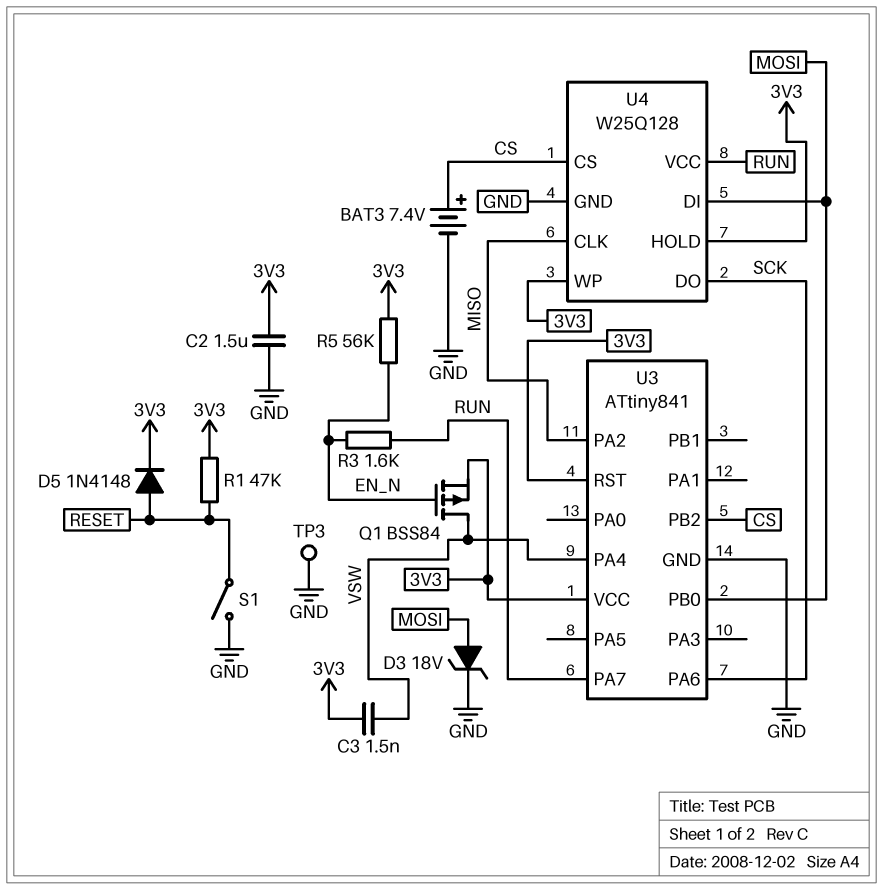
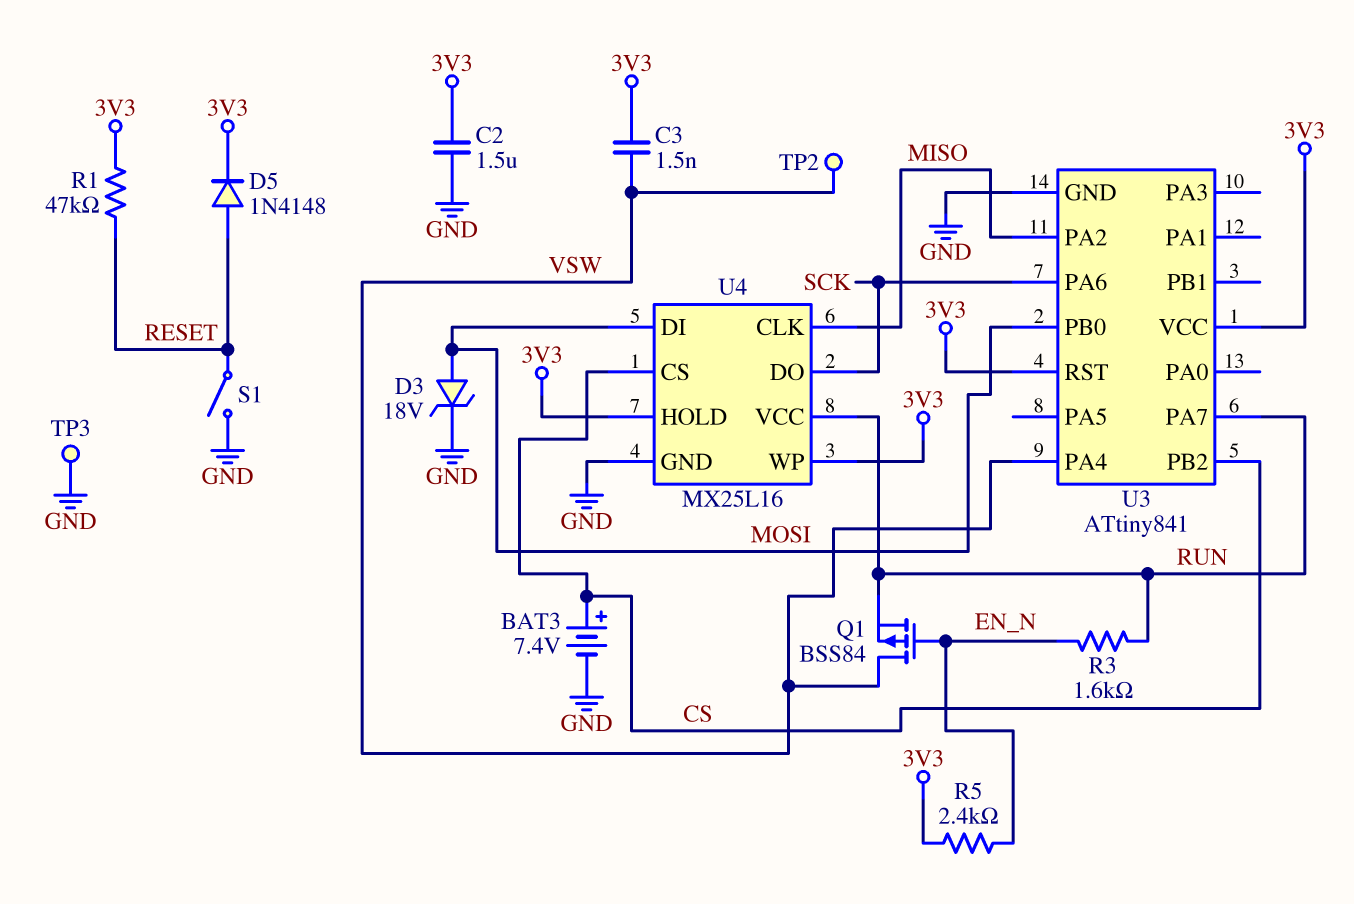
Q1: PMOS BSS84 (G EN_N, D VSW, S 3V3) -> PMOS BSS84 (G EN_N, D VSW, S RUN)
R5: 56k (3V3, EN_N) -> 2.4k (3V3, EN_N)
TP2: none -> test point (VSW)
U4: W25Q128 -> MX25L16

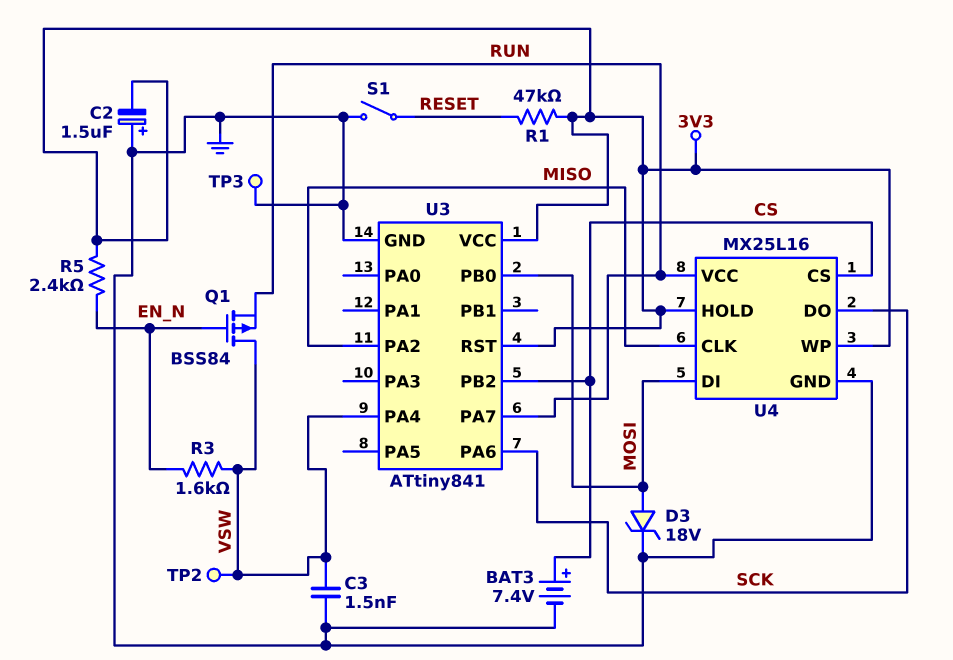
C2: 1.5uF (3V3, GND) -> 1.5uF (plus GND, minus 3V3)
C3: 1.5nF (3V3, VSW) -> 1.5nF (GND, VSW)
D5: diode 1N4148 (A RESET, K 3V3) -> none
R3: 1.6k (EN_N, RUN) -> 1.6k (EN_N, VSW)

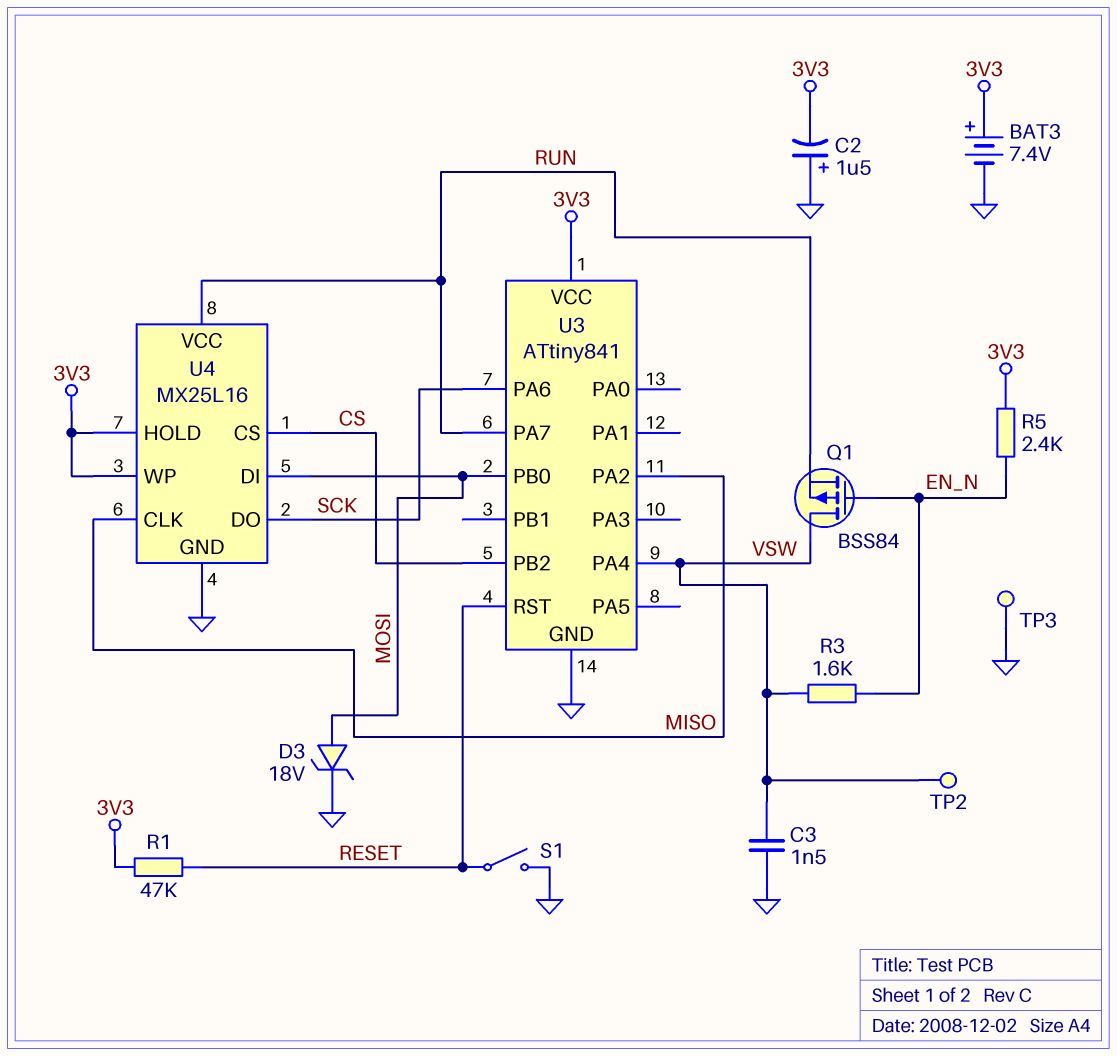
BAT3: 7.4V (plus CS, minus GND) -> 7.4V (plus 3V3, minus GND)
U3 pin RST: 3V3 -> RESET

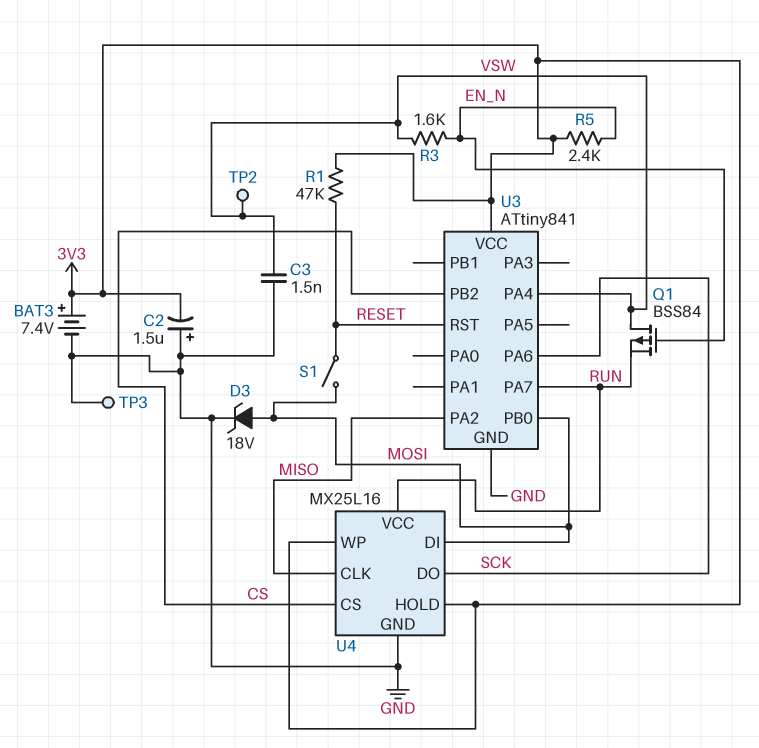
S1: switch (GND, RESET) -> switch (MOSI, RESET)

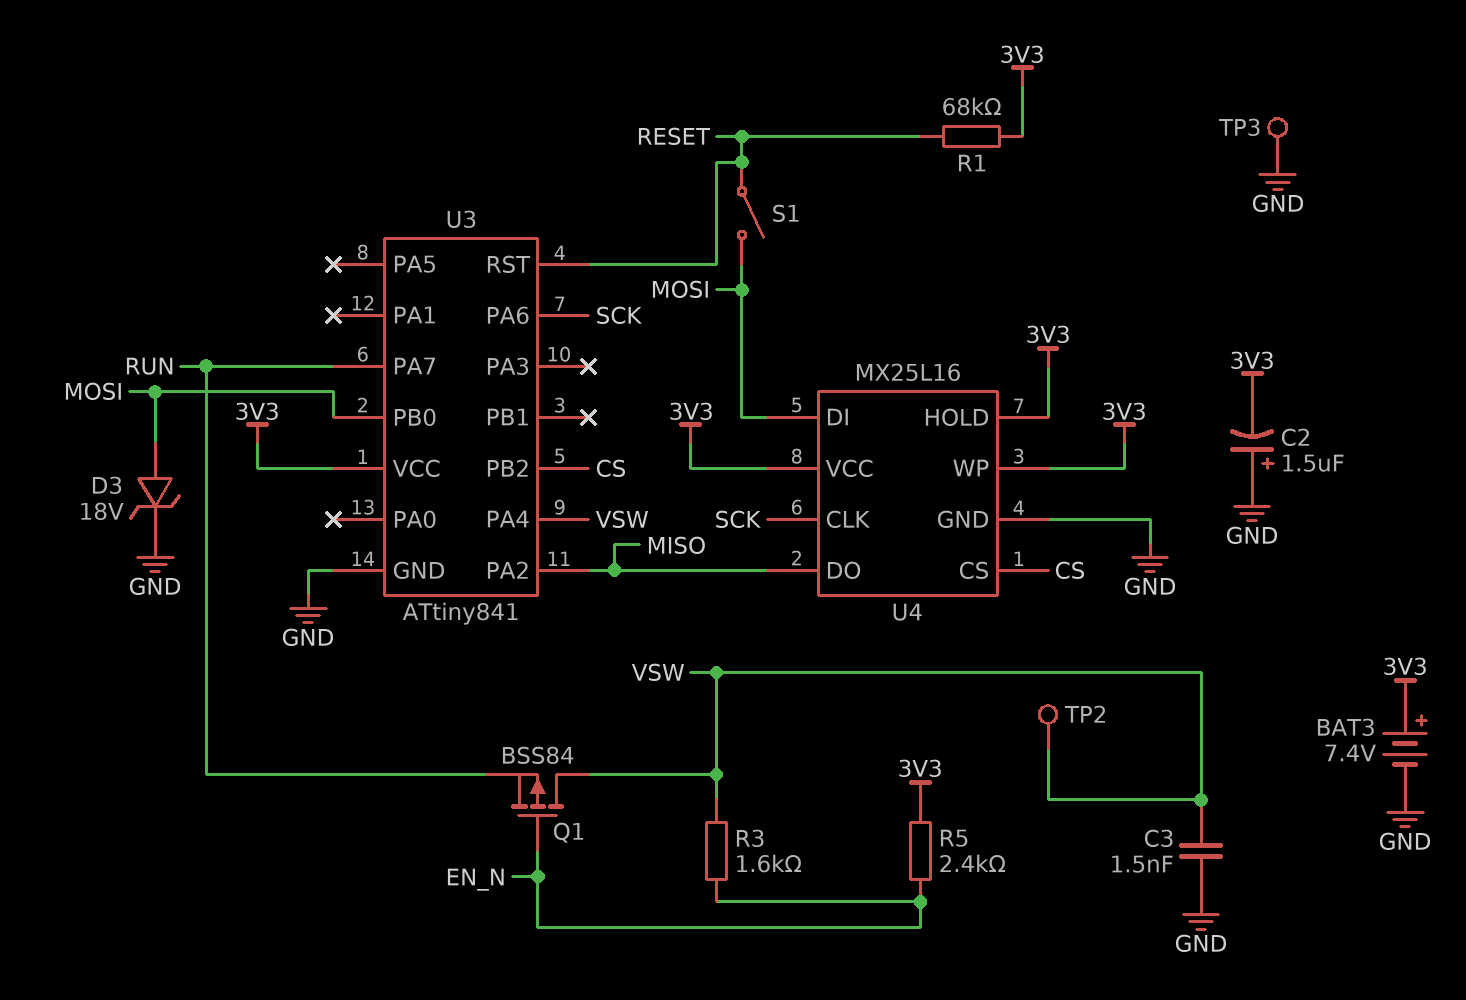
R1: 47k (3V3, RESET) -> 68k (3V3, RESET)
U4 pin CLK: MISO -> SCK
U4 pin DO: SCK -> MISO
U4 pin VCC: RUN -> 3V3

